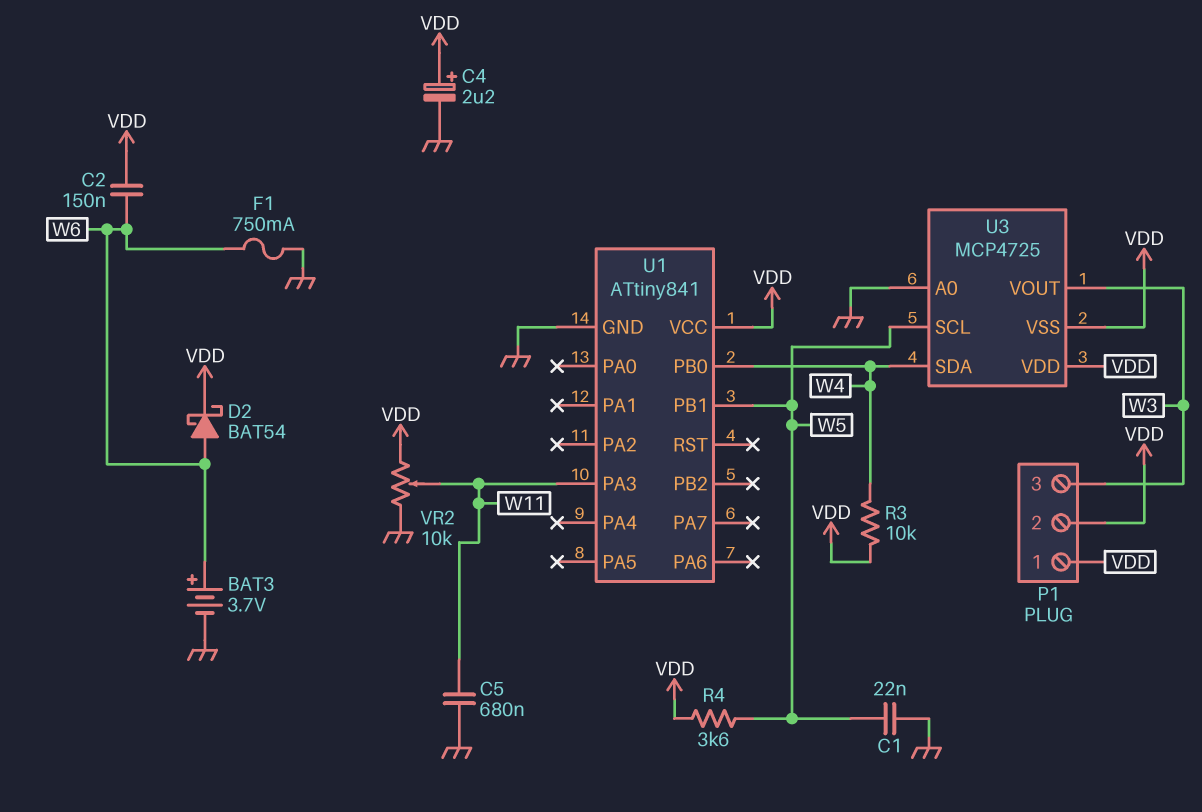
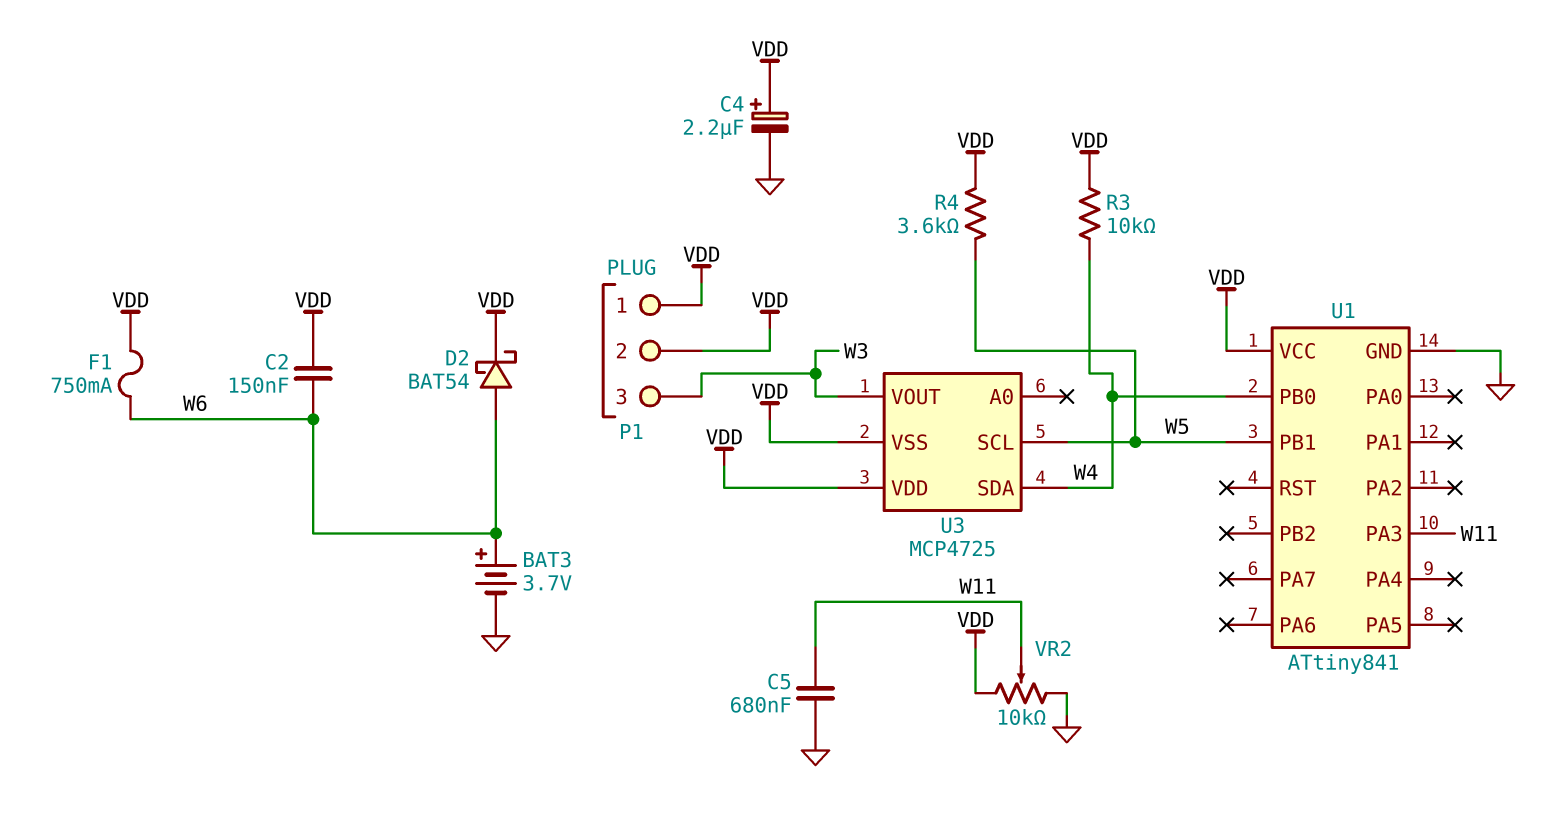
C1: 22nF (GND, W5) -> none
F1: 750mA (GND, W6) -> 750mA (VDD, W6)
U3 pin A0: GND -> none

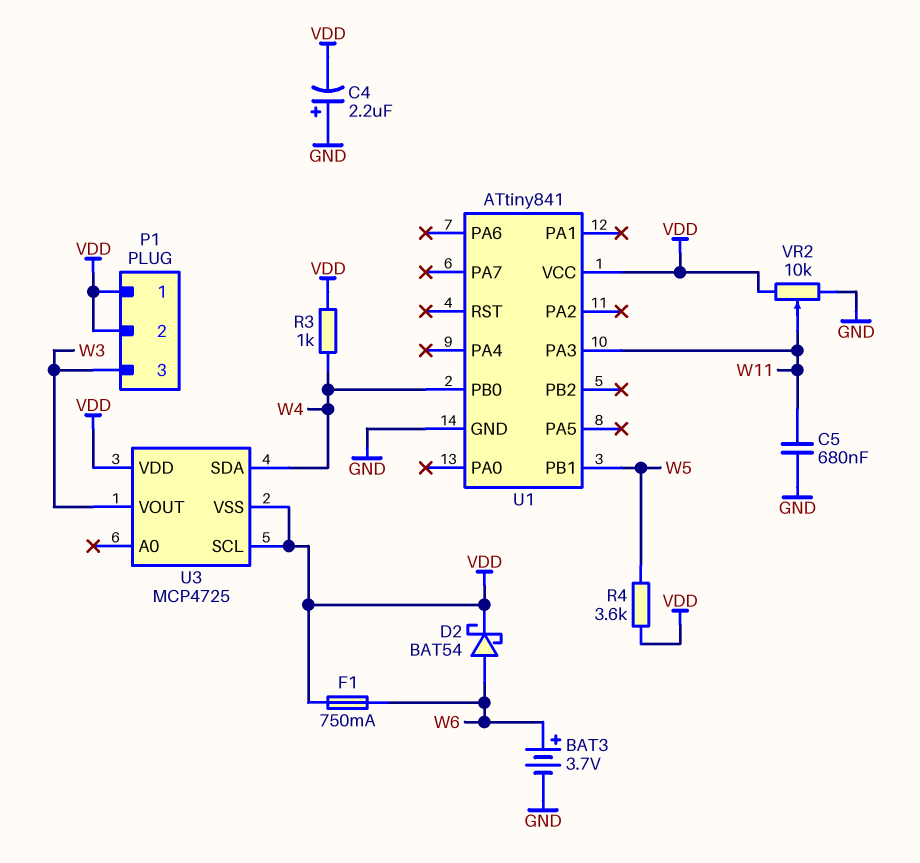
C2: 150nF (VDD, W6) -> none
C4: 2.2uF (plus VDD, minus GND) -> 2.2uF (plus GND, minus VDD)
R3: 10k (VDD, W4) -> 1k (VDD, W4)
U3 pin SCL: W5 -> VDD

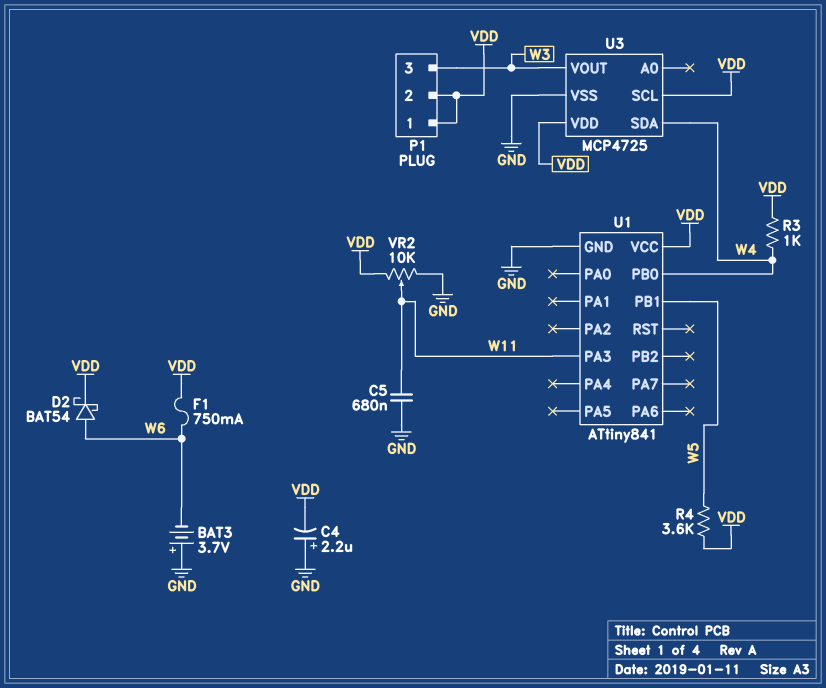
BAT3: 3.7V (plus W6, minus GND) -> 3.7V (plus GND, minus W6)
U3 pin VSS: VDD -> GND

